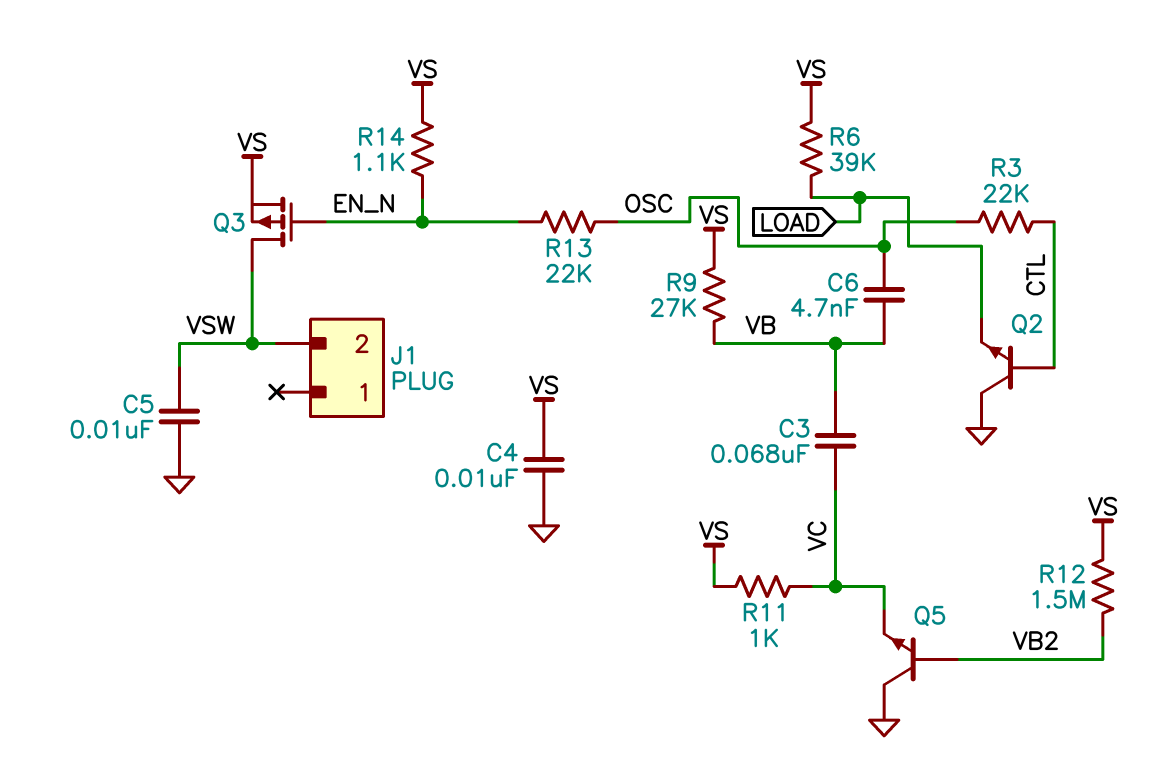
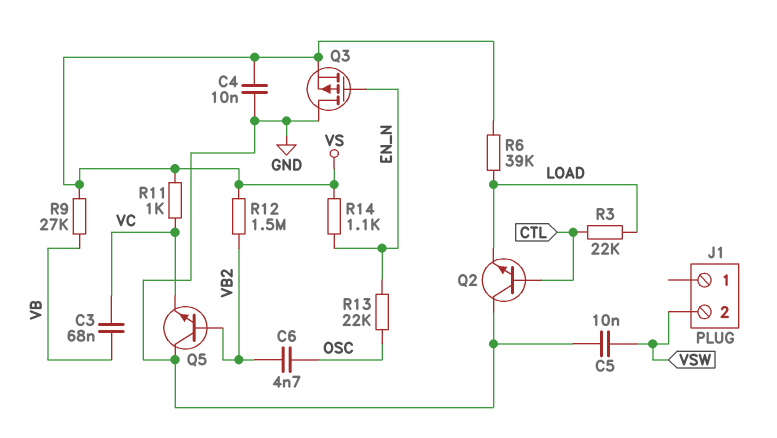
C6: 4.7nF (OSC, VB) -> 4.7nF (OSC, VB2)
Q3: PMOS (G EN_N, D VSW, S VS) -> PMOS (G EN_N, D GND, S VS)
R3: 22k (CTL, OSC) -> 22k (CTL, LOAD)

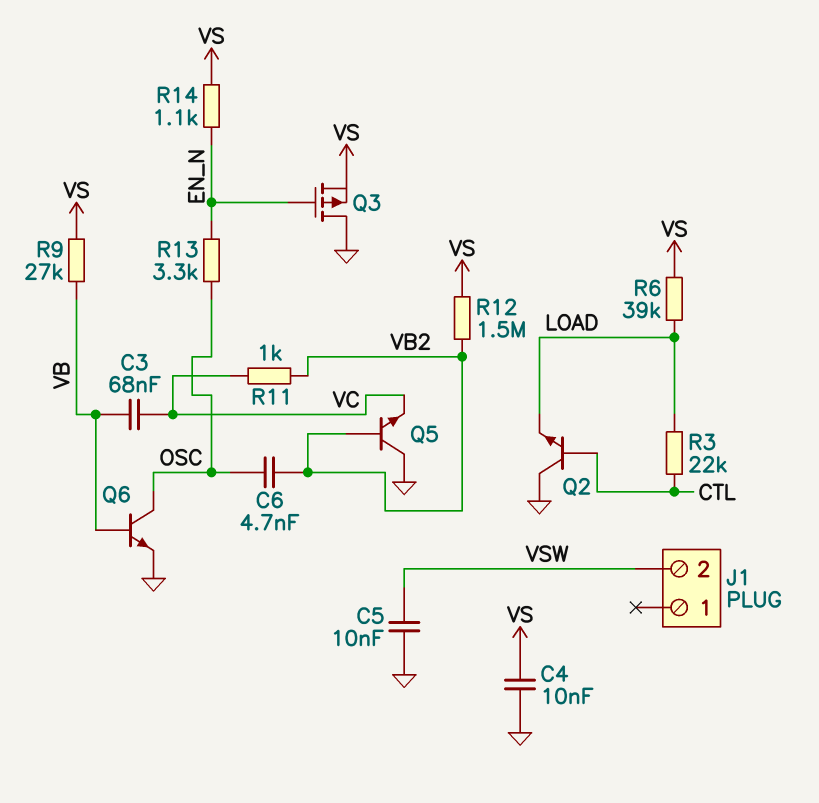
Q6: none -> NPN (B VB, C OSC, E GND)
R11: 1k (VC, VS) -> 1k (VB2, VC)
R13: 22k (EN_N, OSC) -> 3.3k (EN_N, OSC)

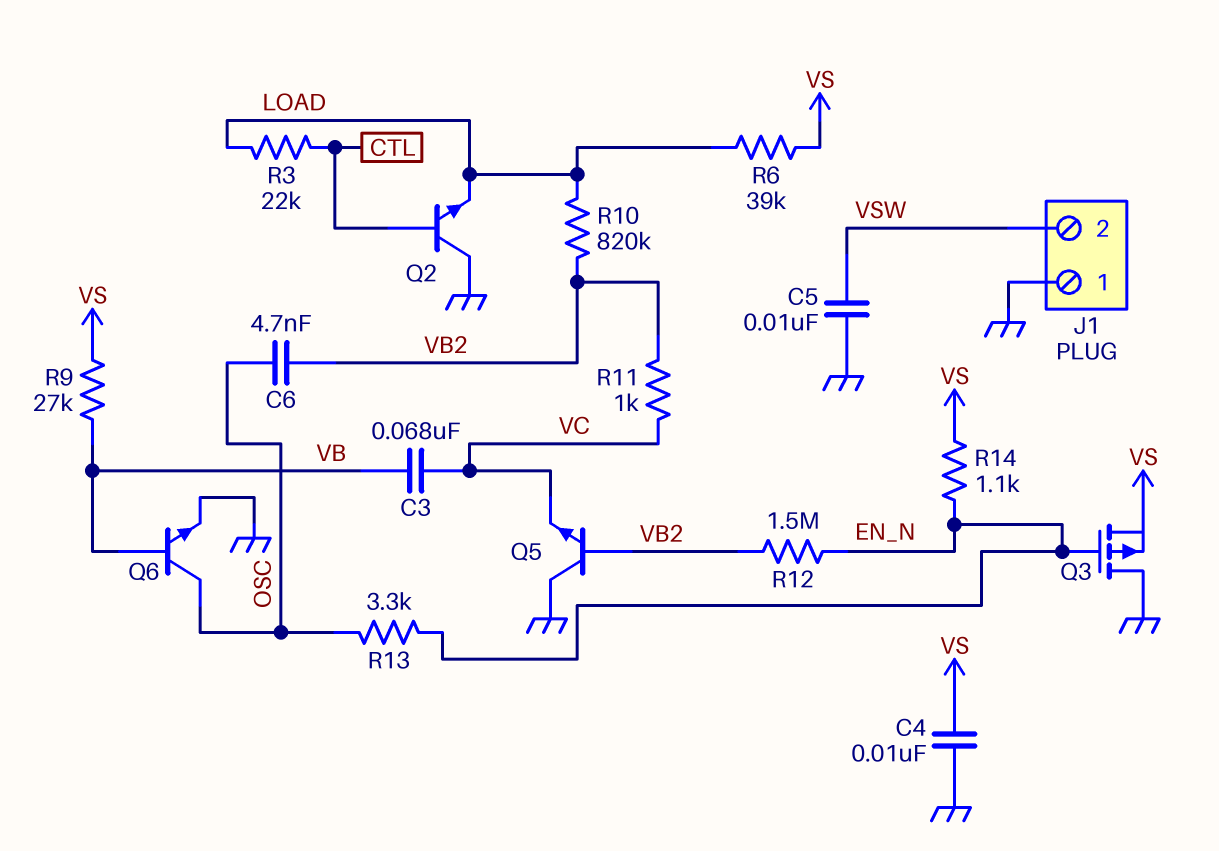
J1 pin 1: none -> GND
R10: none -> 820k (LOAD, VB2)
R12: 1.5M (VB2, VS) -> 1.5M (EN_N, VB2)

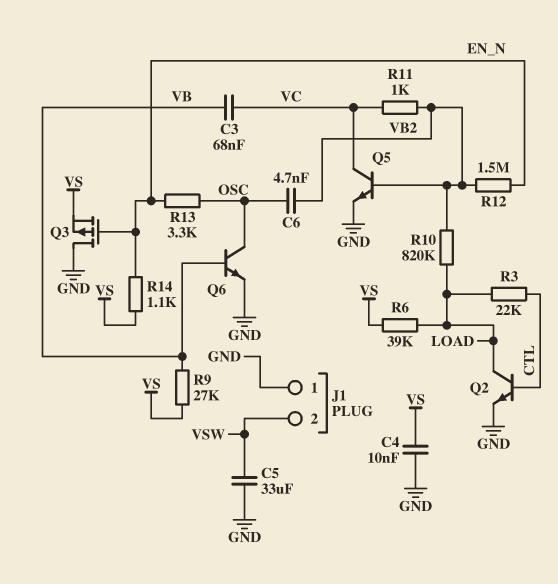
C5: 10nF (GND, VSW) -> 33uF (GND, VSW)
Q2: NPN (B CTL, C GND, E LOAD) -> NPN (B CTL, C LOAD, E GND)
Q5: NPN (B VB2, C GND, E VC) -> NPN (B VB2, C VC, E GND)

